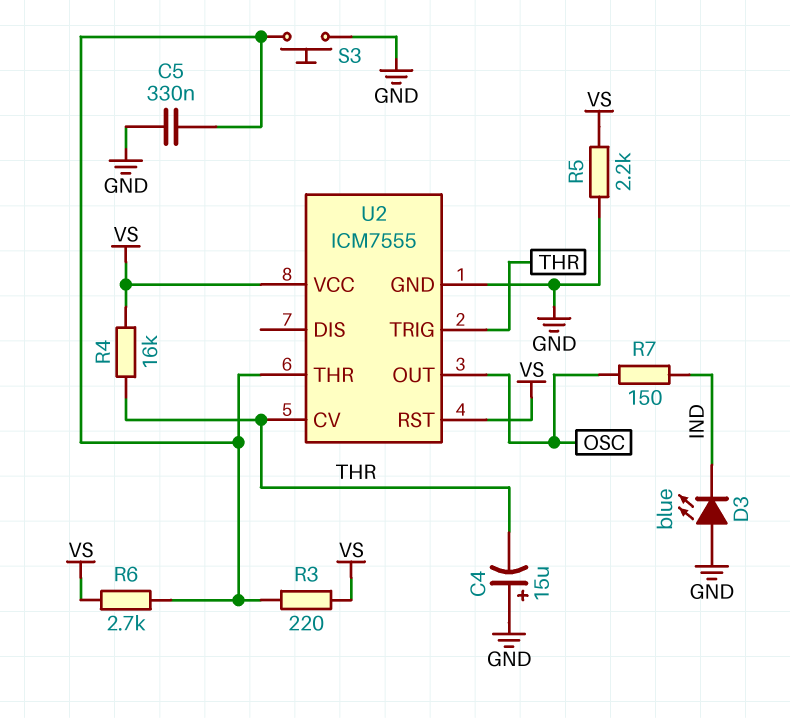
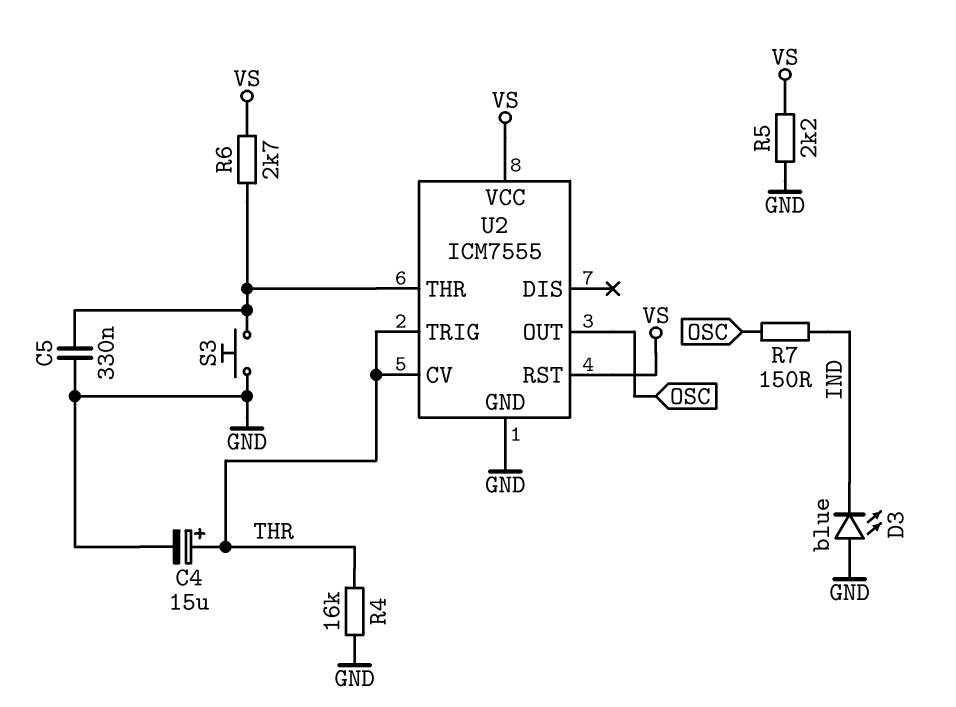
C4: 15uF (plus GND, minus THR) -> 15uF (plus THR, minus GND)
R3: 220 (U2/THR, VS) -> none
R4: 16k (THR, VS) -> 16k (GND, THR)

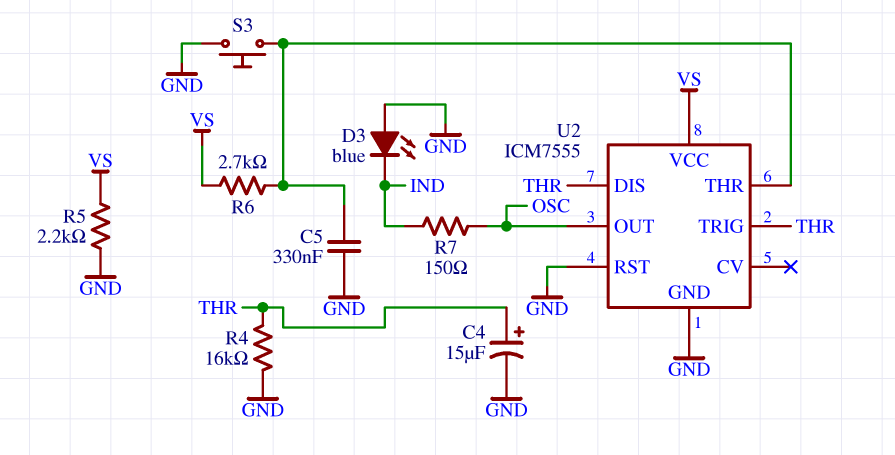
U2 pin CV: THR -> none
U2 pin DIS: none -> THR
U2 pin RST: VS -> GND

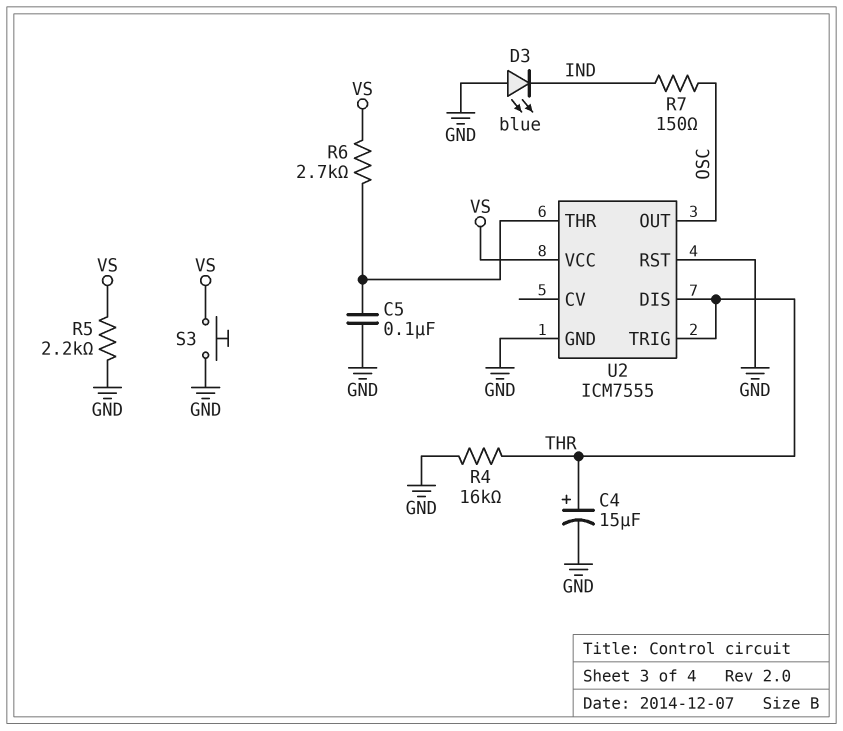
C5: 330nF (GND, U2/THR) -> 100nF (GND, U2/THR)
S3: button (GND, U2/THR) -> button (GND, VS)

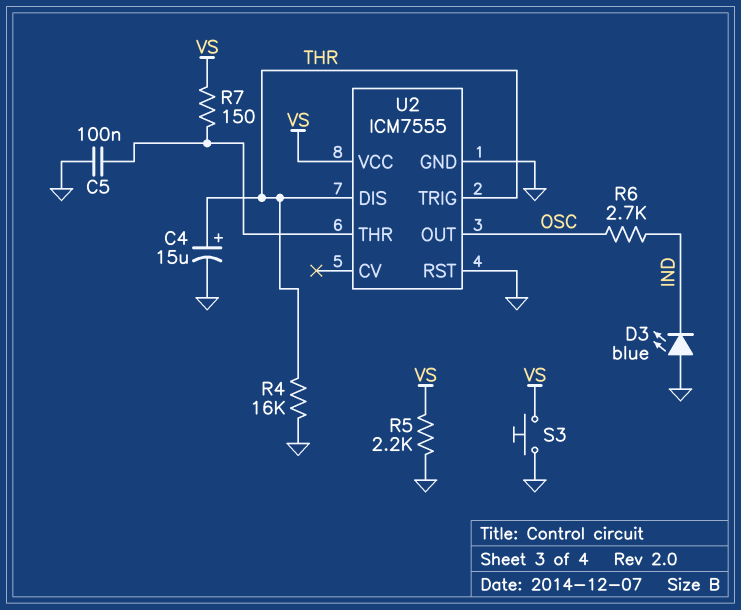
R6: 2.7k (U2/THR, VS) -> 2.7k (IND, OSC)
R7: 150 (IND, OSC) -> 150 (U2/THR, VS)

